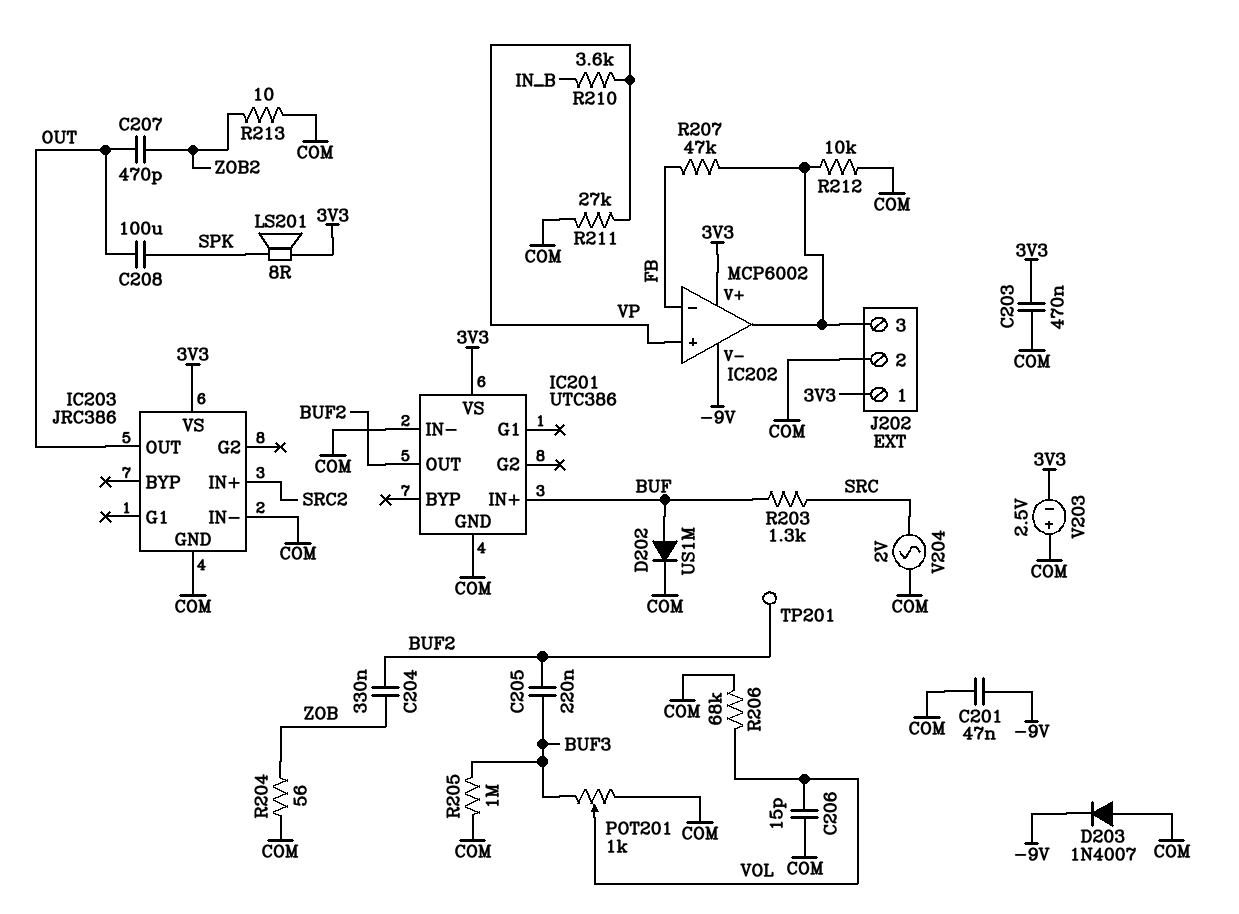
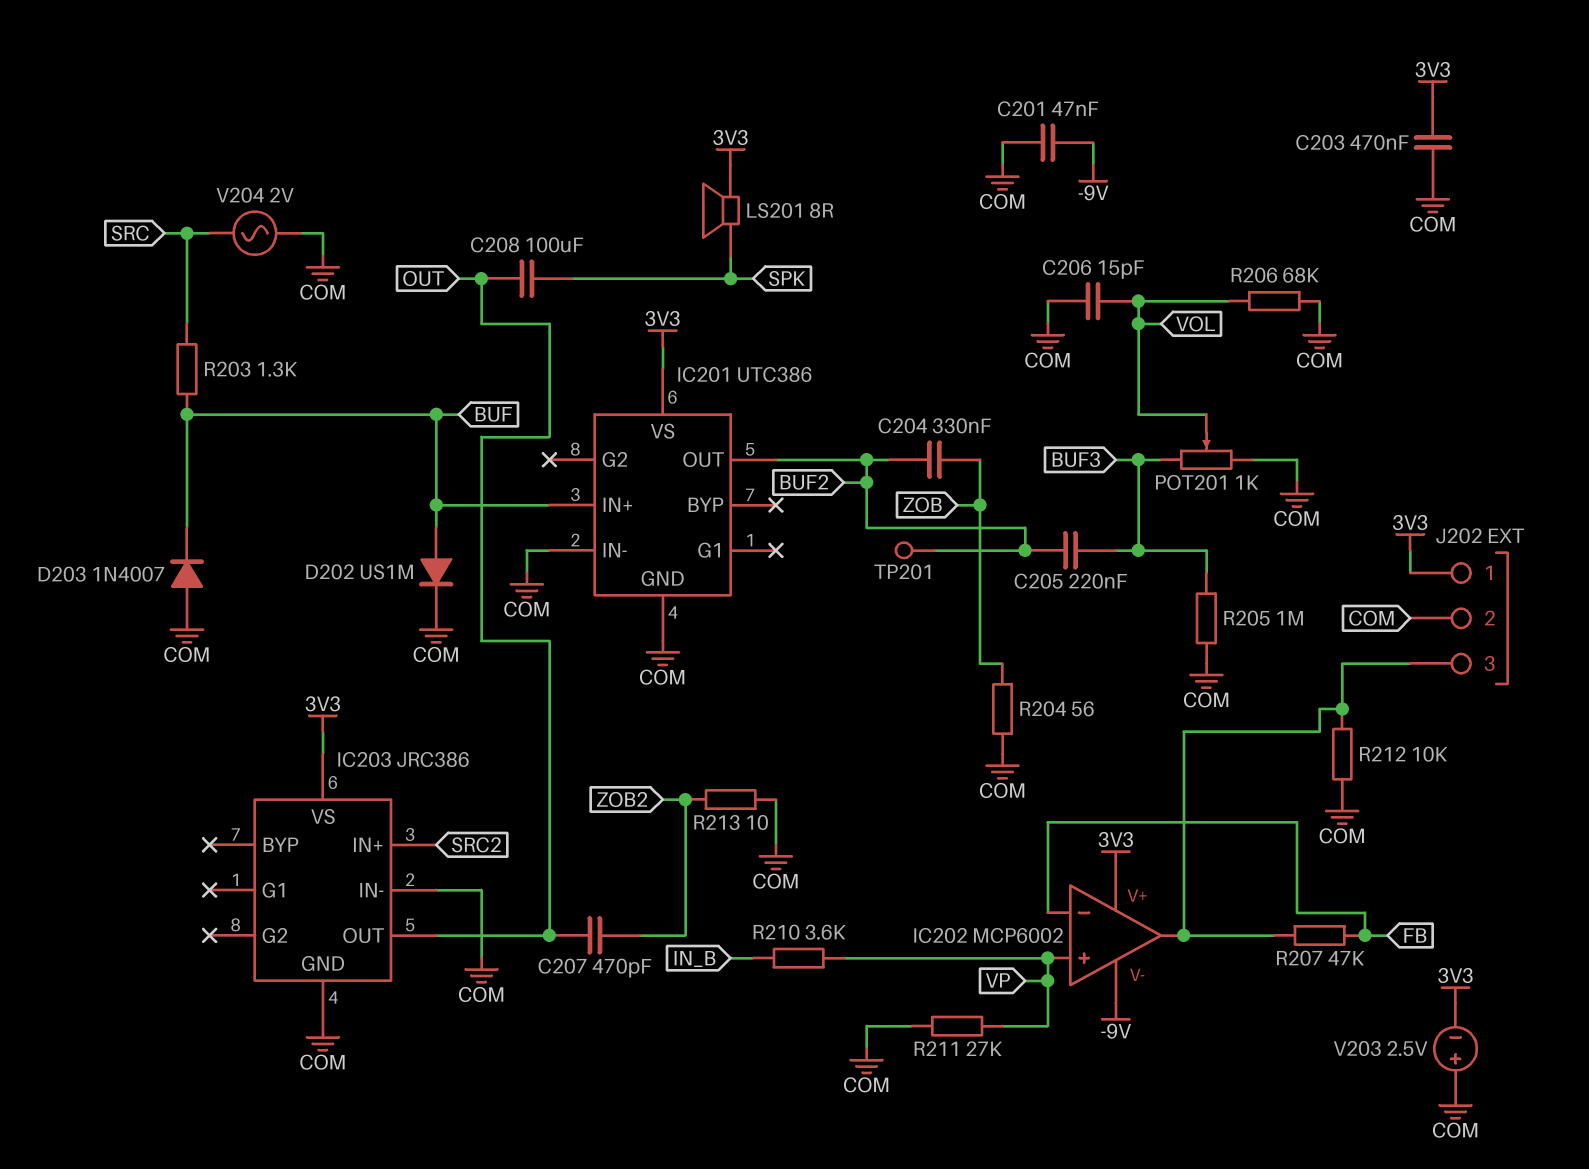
D203: diode 1N4007 (A COM, K -9V) -> diode 1N4007 (A COM, K BUF)

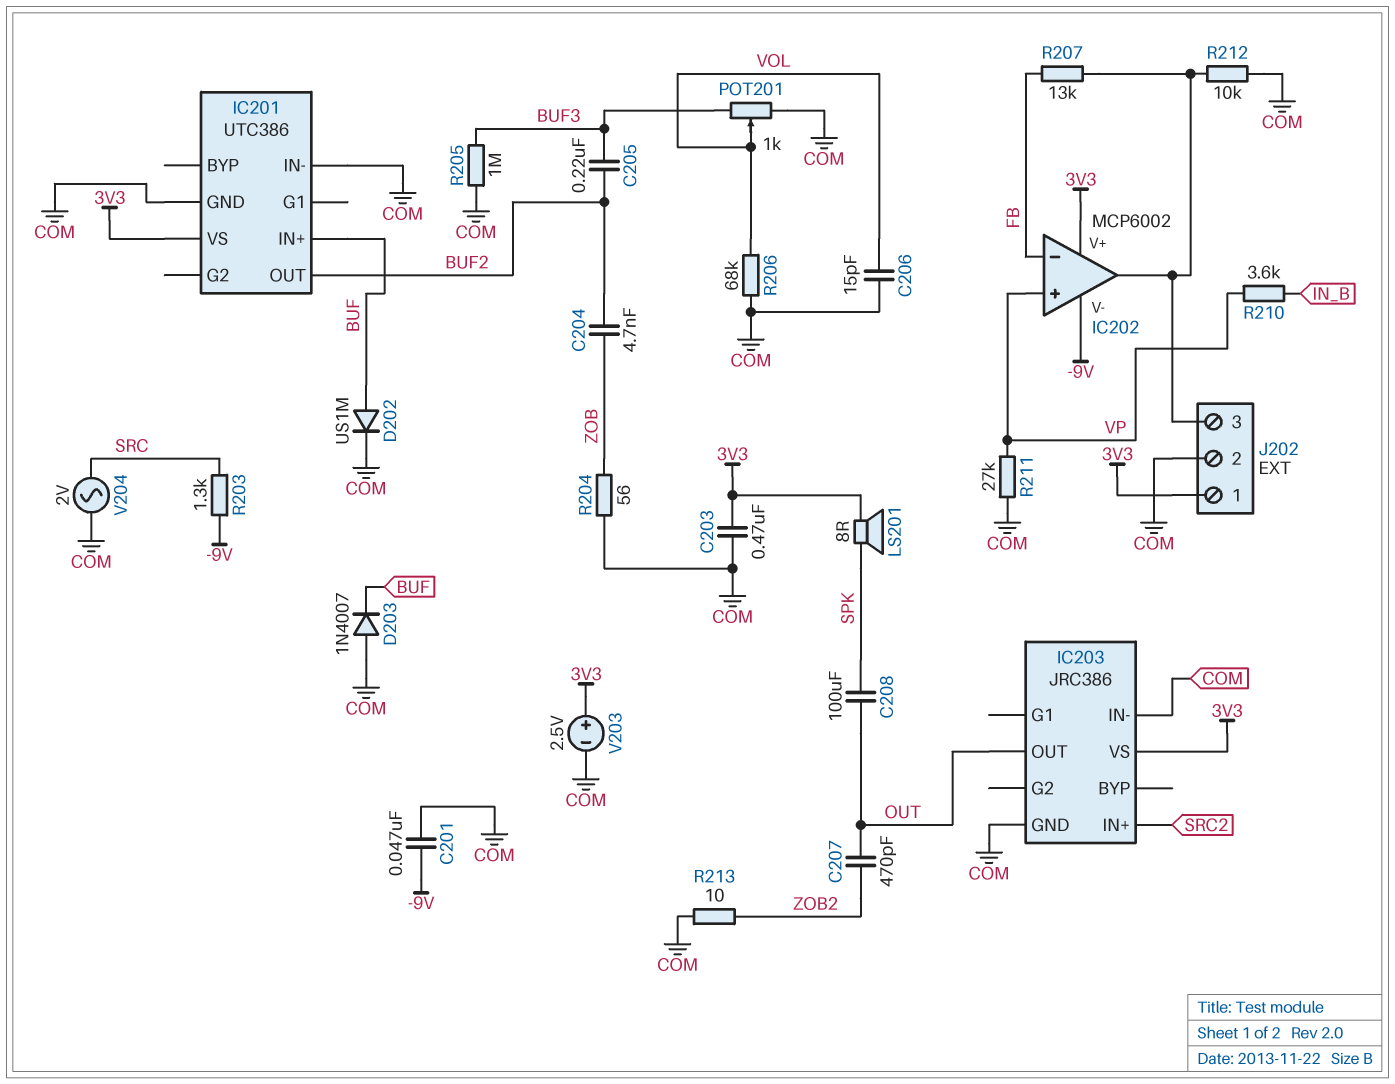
C204: 330nF (BUF2, ZOB) -> 4.7nF (BUF2, ZOB)
R203: 1.3k (BUF, SRC) -> 1.3k (-9V, SRC)
R207: 47k (FB, IC202/out) -> 13k (FB, IC202/out)
TP201: test point (BUF2) -> none
V203: 2.5V (plus COM, minus 3V3) -> 2.5V (plus 3V3, minus COM)

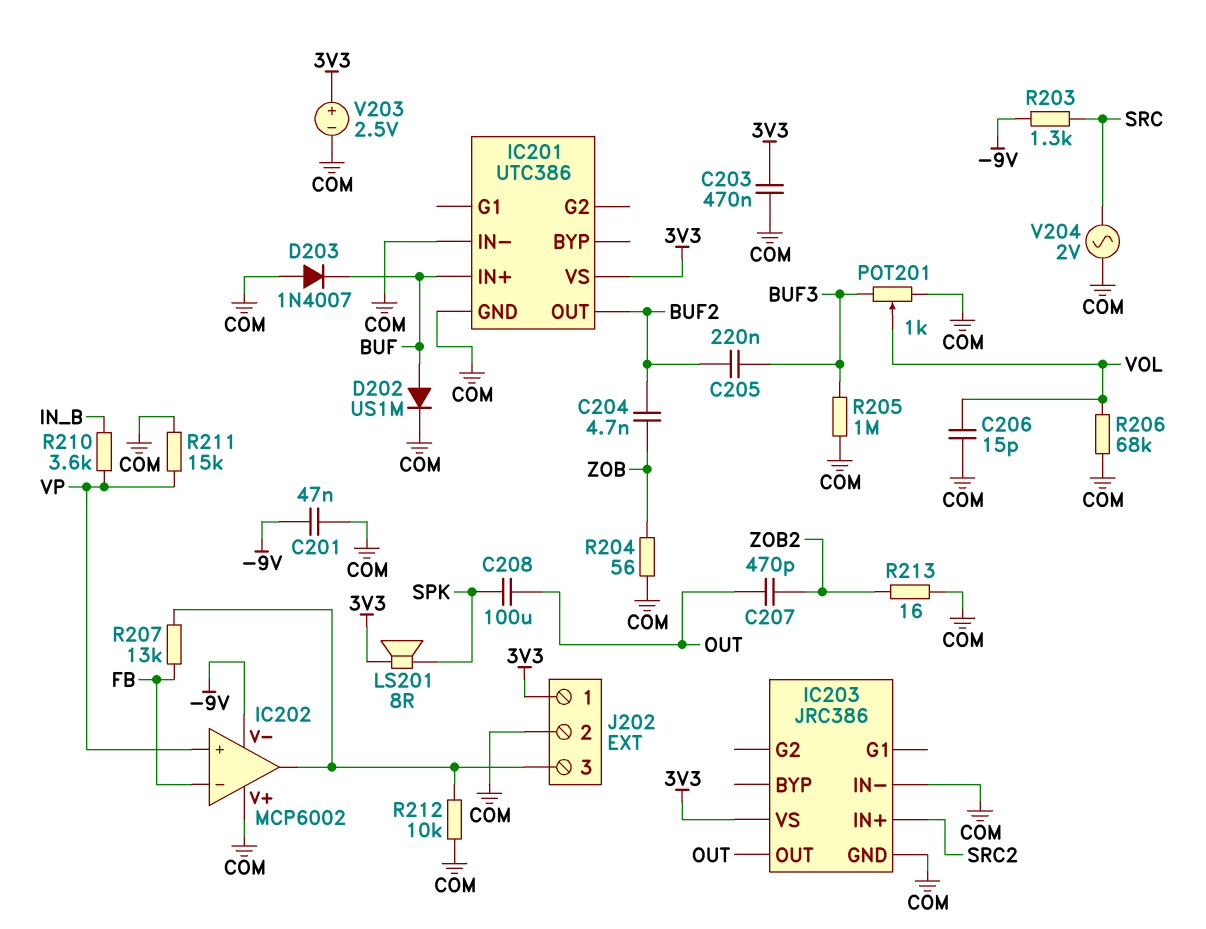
IC202 pin V+: 3V3 -> COM
R211: 27k (COM, VP) -> 15k (COM, VP)
R213: 10 (COM, ZOB2) -> 16 (COM, ZOB2)

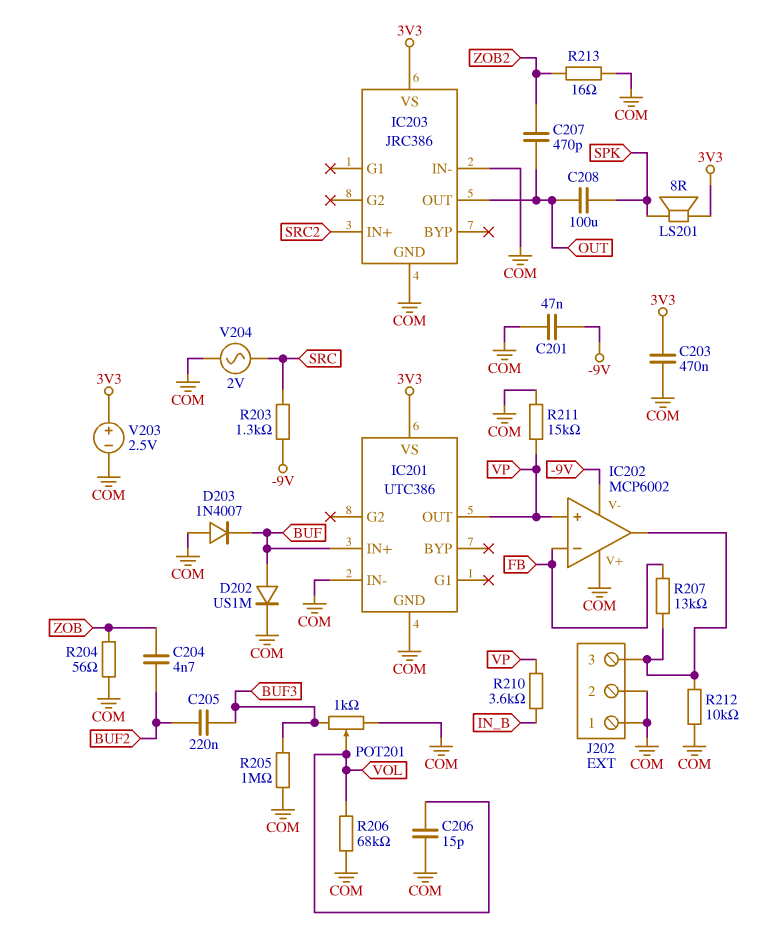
IC201 pin OUT: BUF2 -> VP
J202 pin 1: 3V3 -> COM

